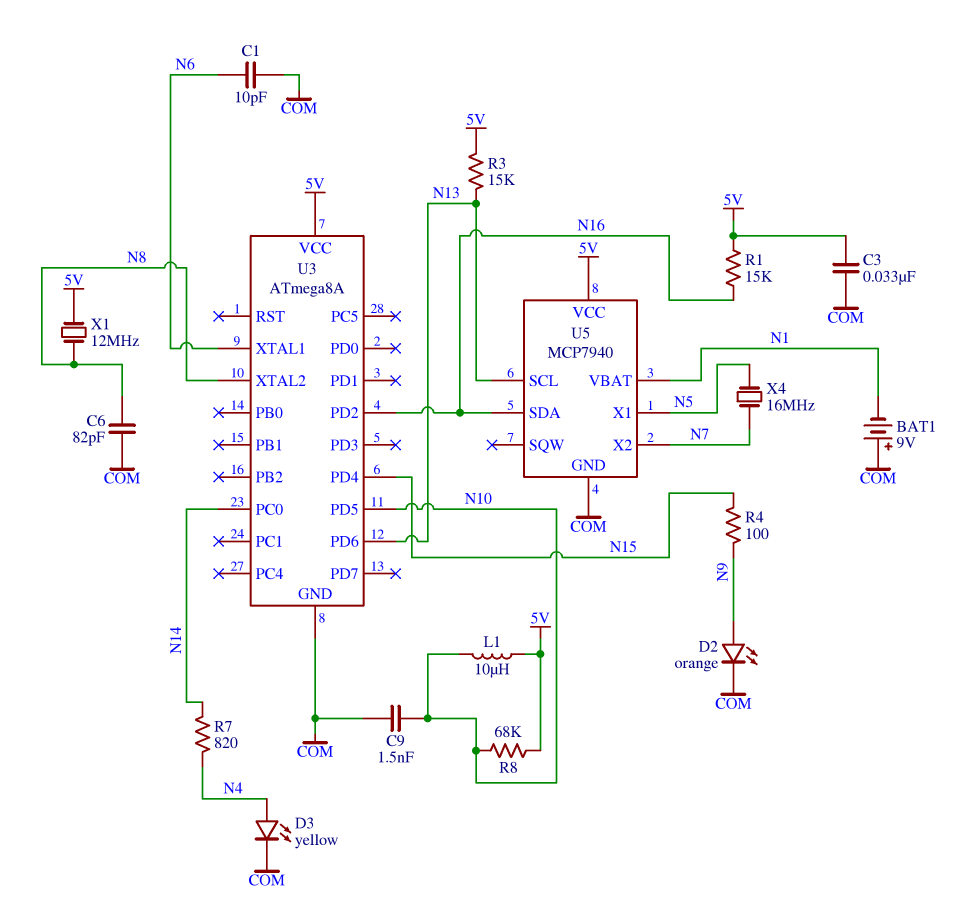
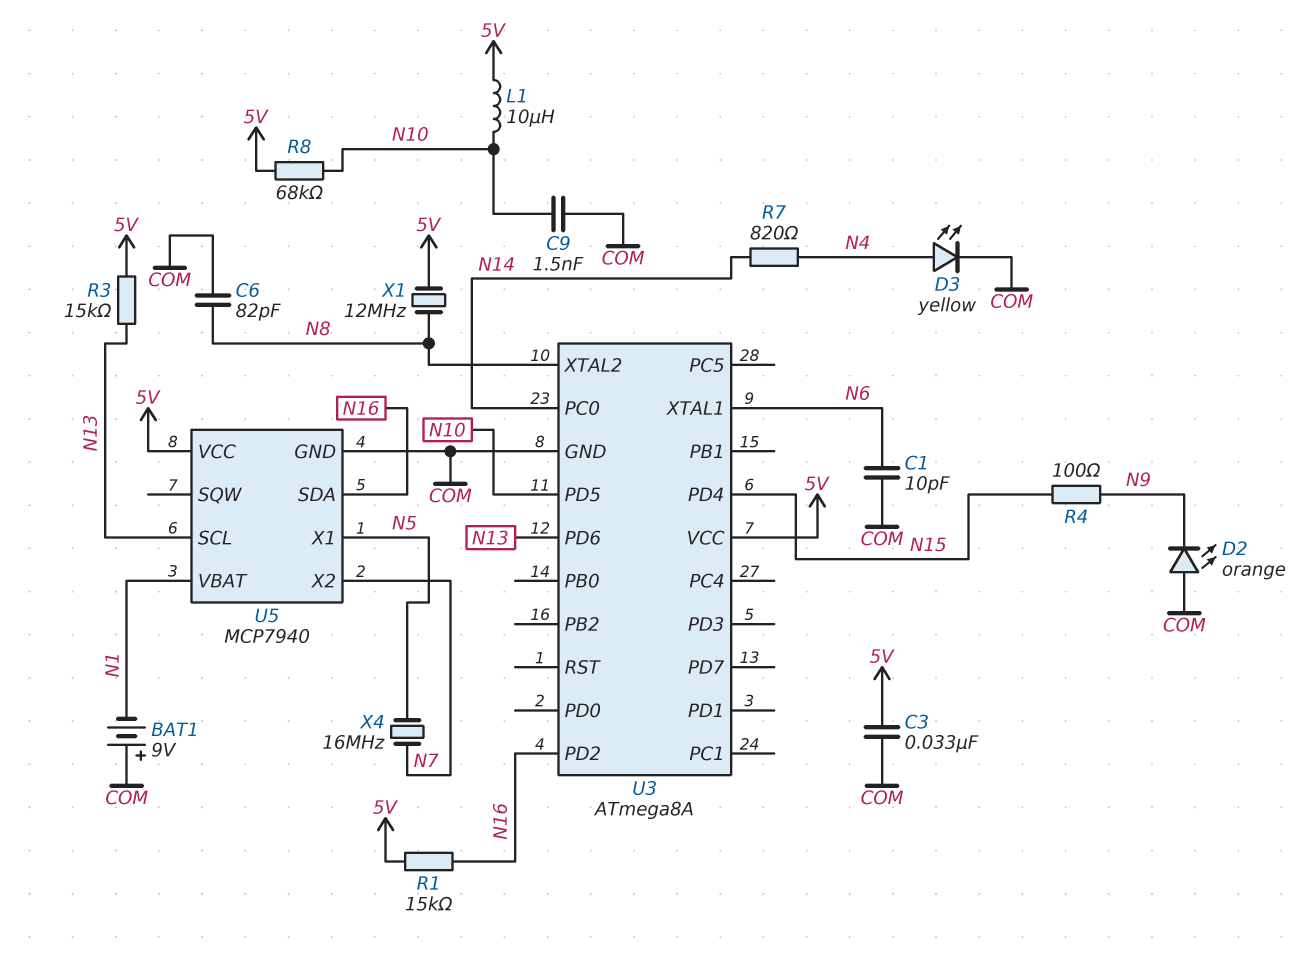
D2: LED orange (A N9, K COM) -> LED orange (A COM, K N9)

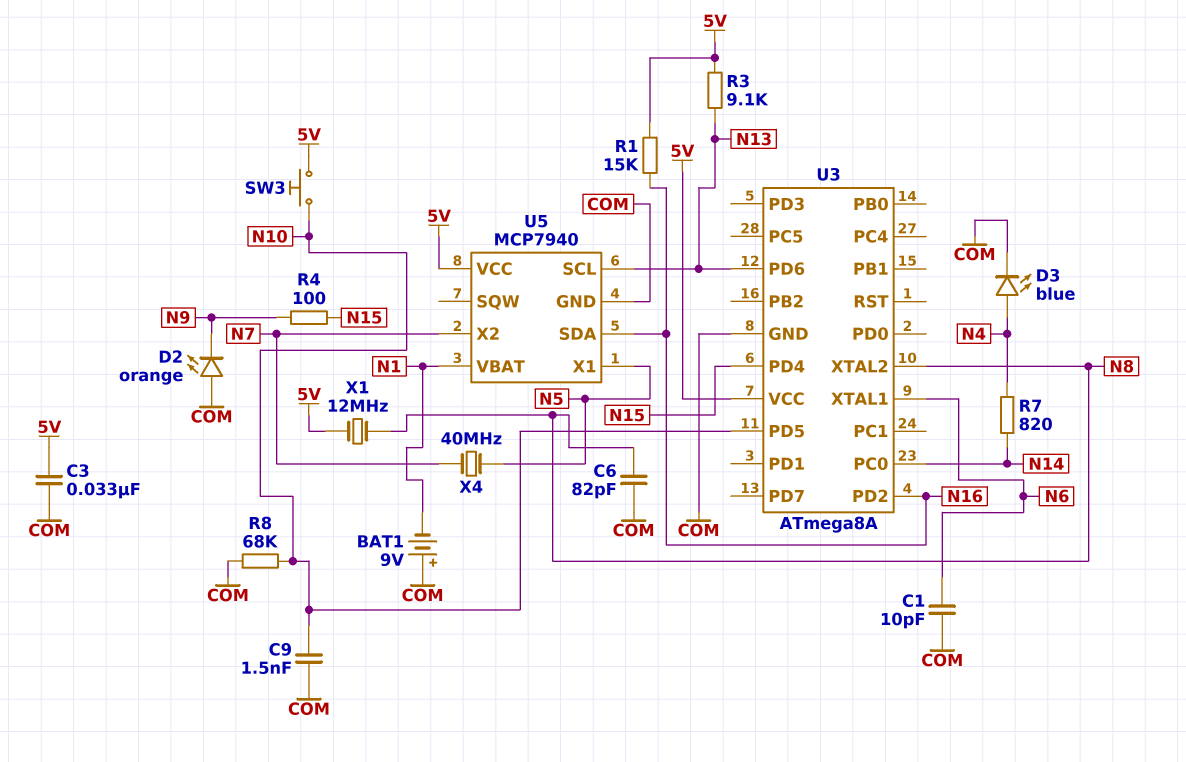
D3: LED yellow (A N4, K COM) -> LED blue (A N4, K COM)
L1: 10uH (5V, N10) -> none
R3: 15k (5V, N13) -> 9.1k (5V, N13)
R8: 68k (5V, N10) -> 68k (COM, N10)
SW3: none -> button (5V, N10)
X4: 16MHz (N5, N7) -> 40MHz (N5, N7)

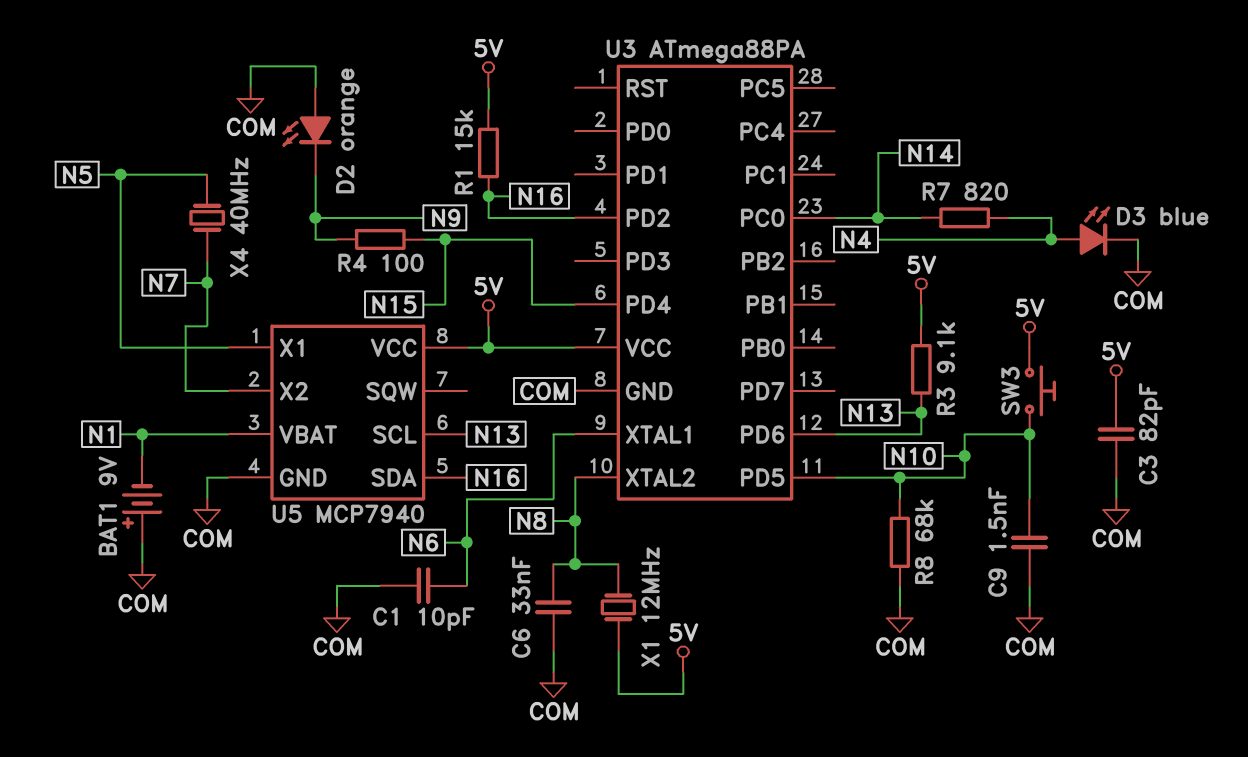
C3: 33nF (5V, COM) -> 82pF (5V, COM)
C6: 82pF (COM, N8) -> 33nF (COM, N8)
U3: ATmega8A -> ATmega88PA

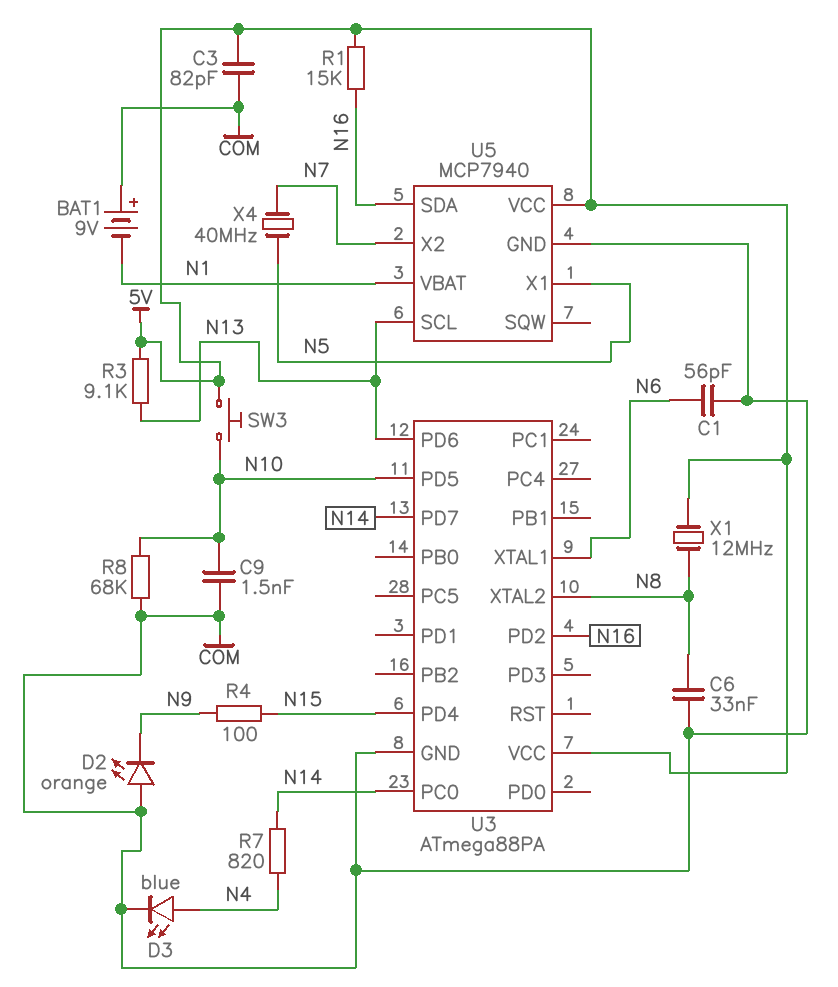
C1: 10pF (COM, N6) -> 56pF (COM, N6)
U3 pin PD7: none -> N14

